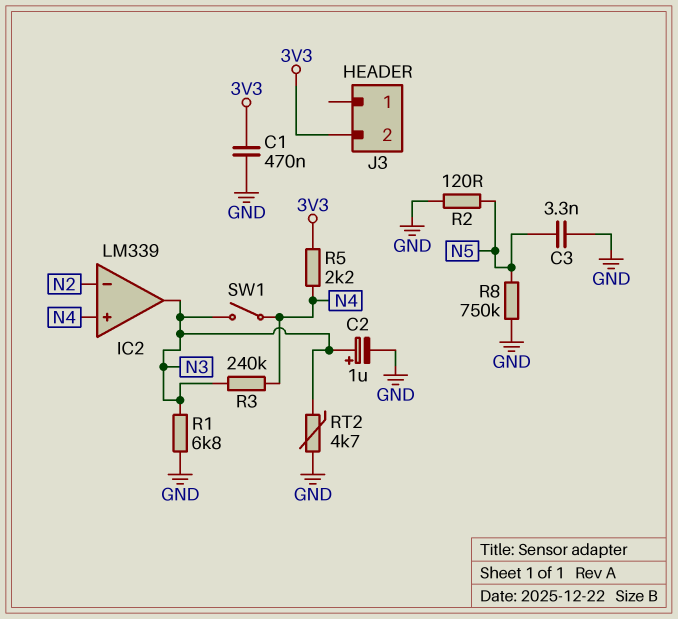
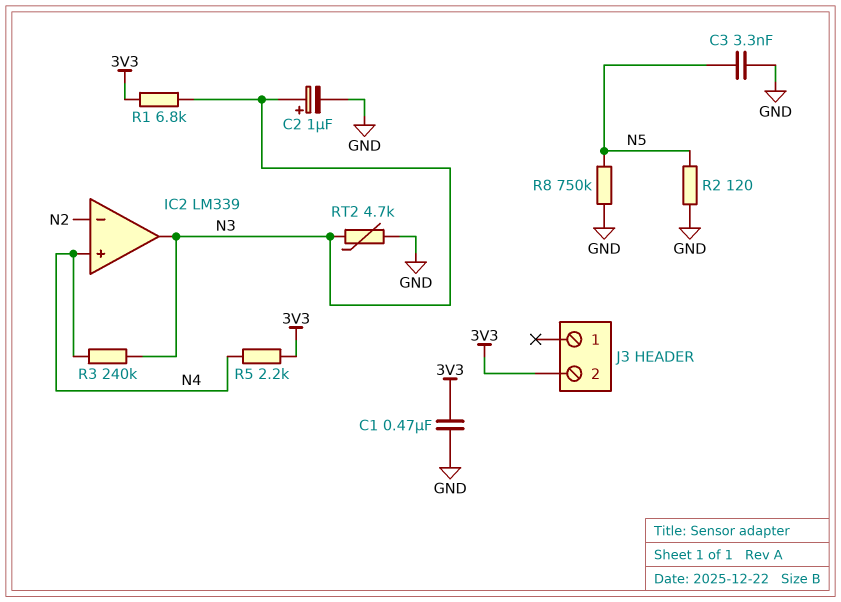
R1: 6.8k (GND, N3) -> 6.8k (3V3, N3)
SW1: switch (N3, N4) -> none

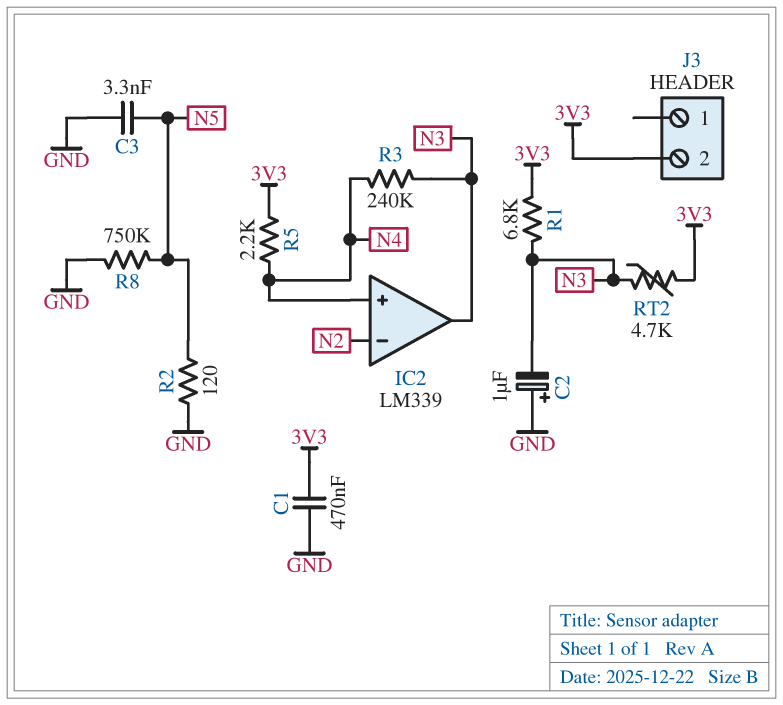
C2: 1uF (plus N3, minus GND) -> 1uF (plus GND, minus N3)
RT2: 4.7k (GND, N3) -> 4.7k (3V3, N3)

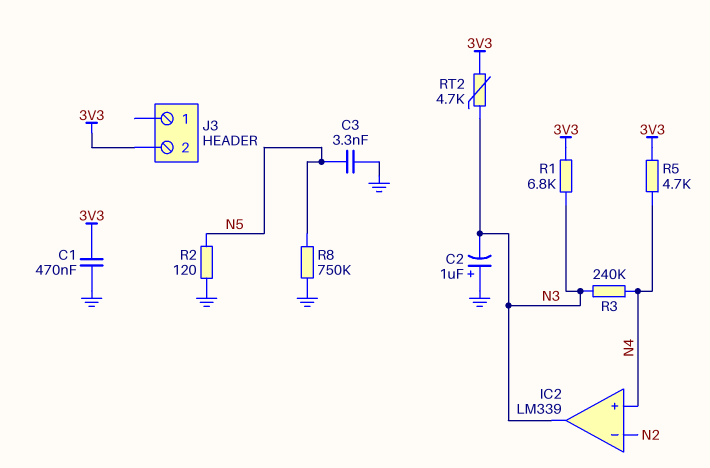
R5: 2.2k (3V3, N4) -> 4.7k (3V3, N4)

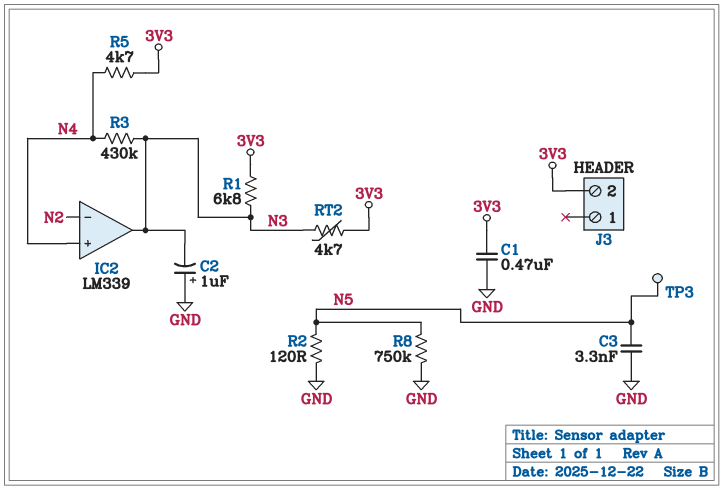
R3: 240k (N3, N4) -> 430k (N3, N4)
TP3: none -> test point (N5)

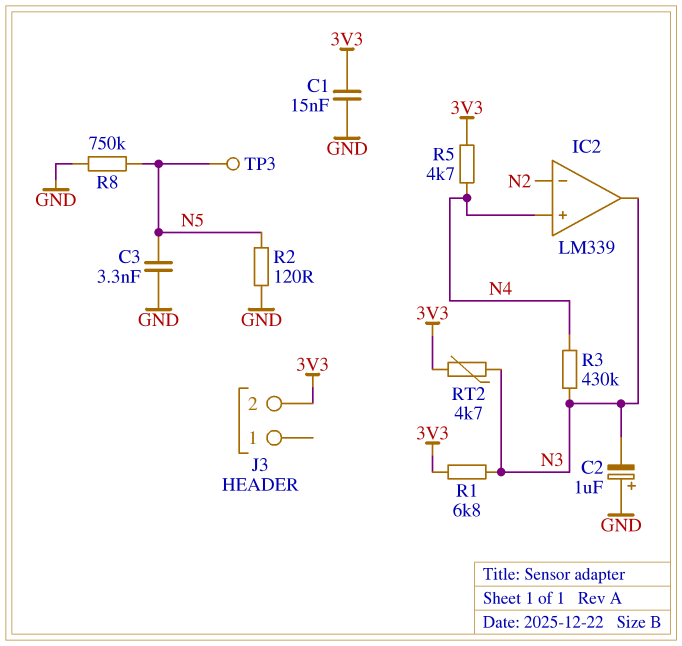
C1: 470nF (3V3, GND) -> 15nF (3V3, GND)

